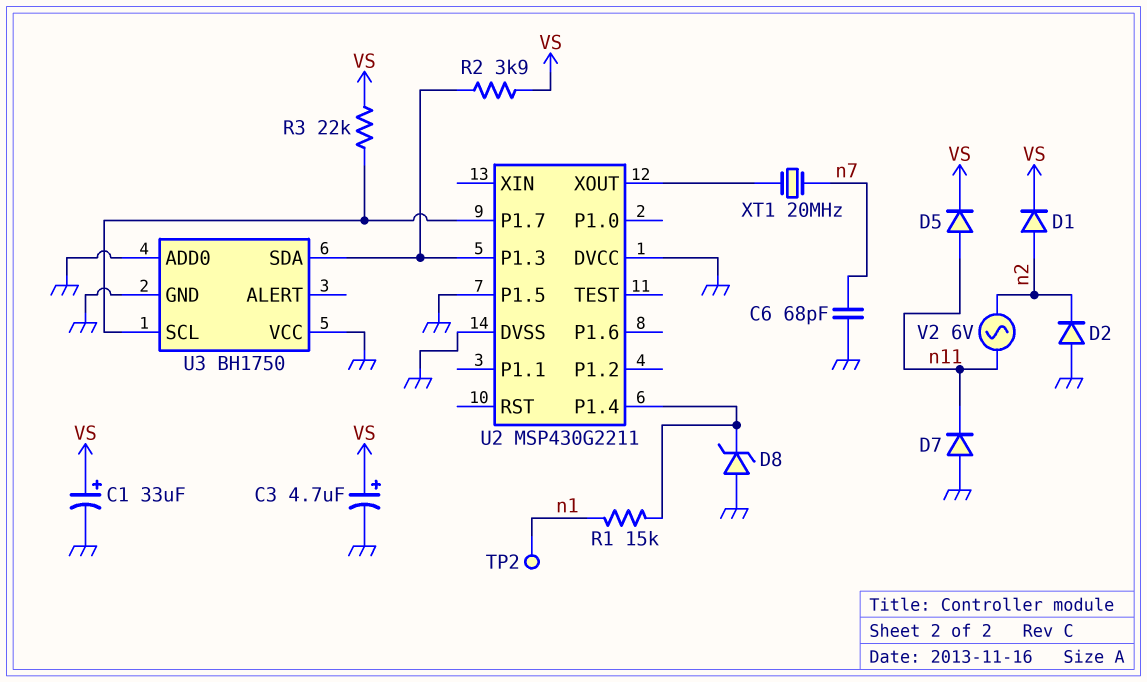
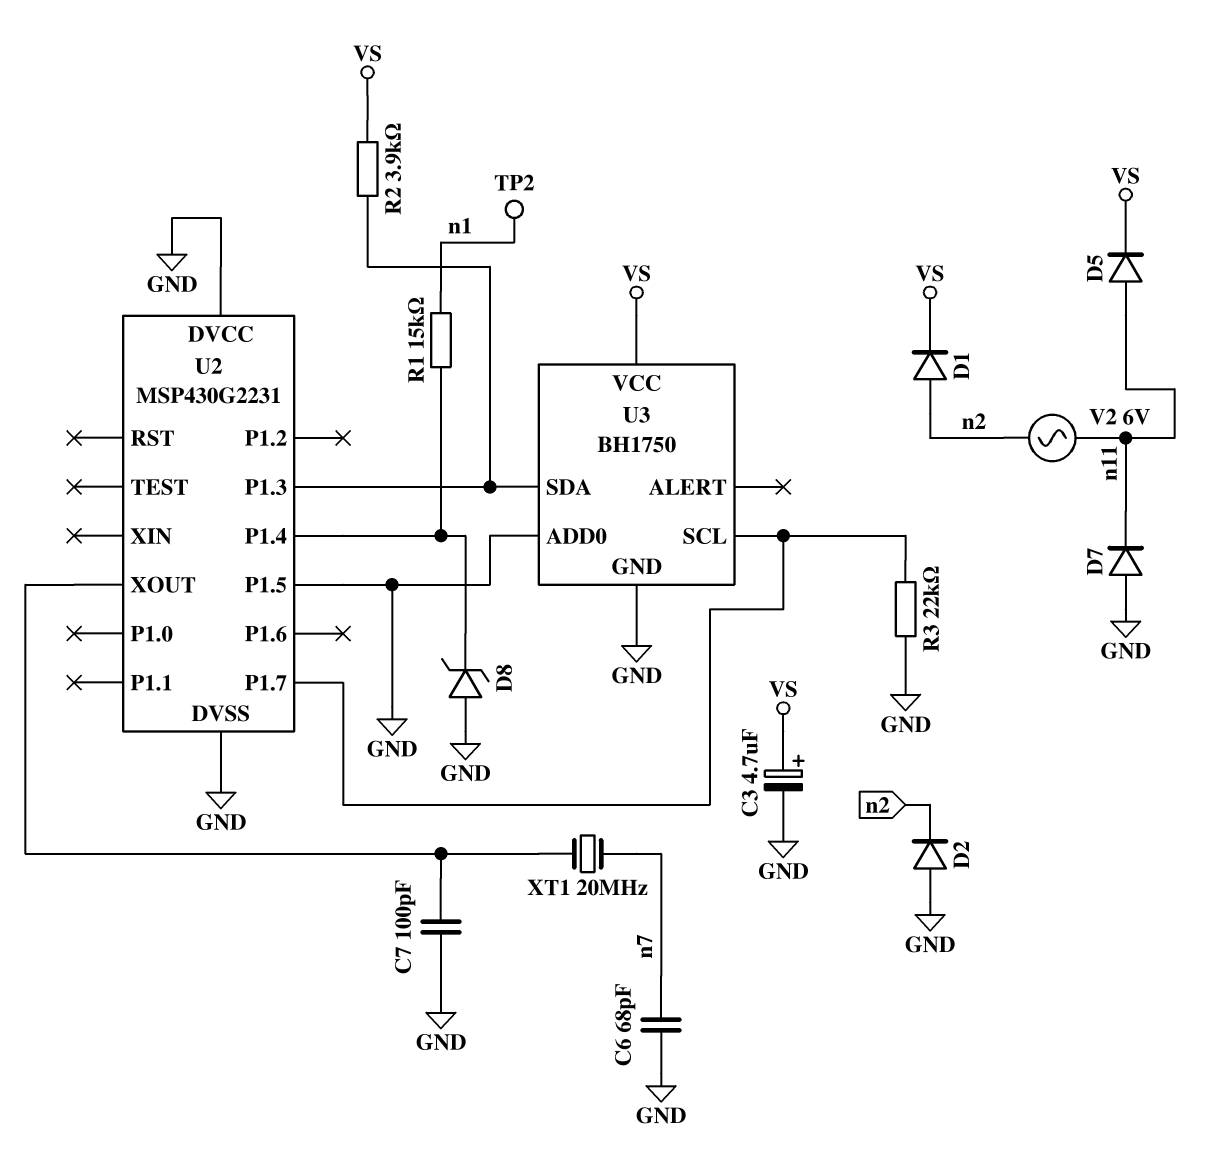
C1: 33uF (plus VS, minus GND) -> none
C7: none -> 100pF (GND, U2/XOUT)
R3: 22k (U2/P1.7, VS) -> 22k (GND, U2/P1.7)
U2: MSP430G2211 -> MSP430G2231
U3 pin VCC: GND -> VS

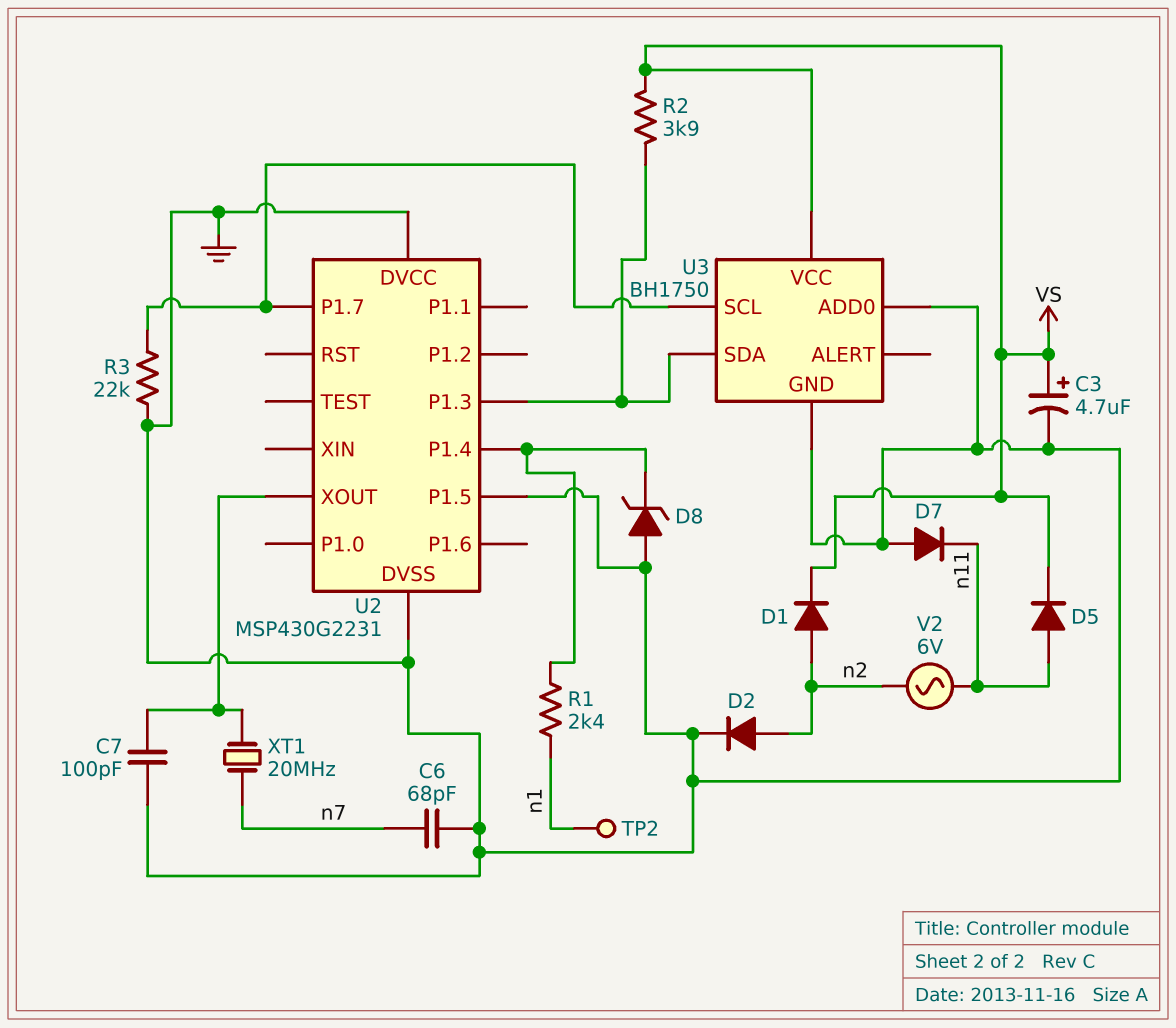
D2: diode (A GND, K n2) -> diode (A n2, K GND)
R1: 15k (U2/P1.4, n1) -> 2.4k (U2/P1.4, n1)

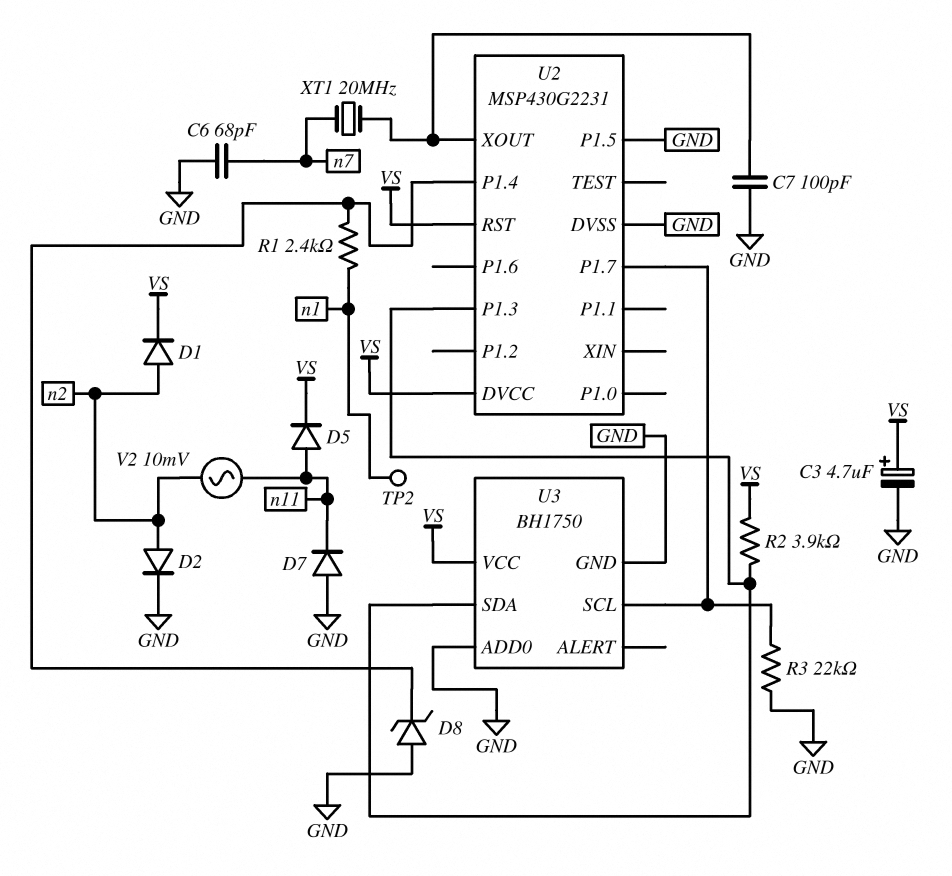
U2 pin DVCC: GND -> VS
U2 pin RST: none -> VS
V2: AC 6V (n2, n11) -> AC 10mV (n2, n11)

